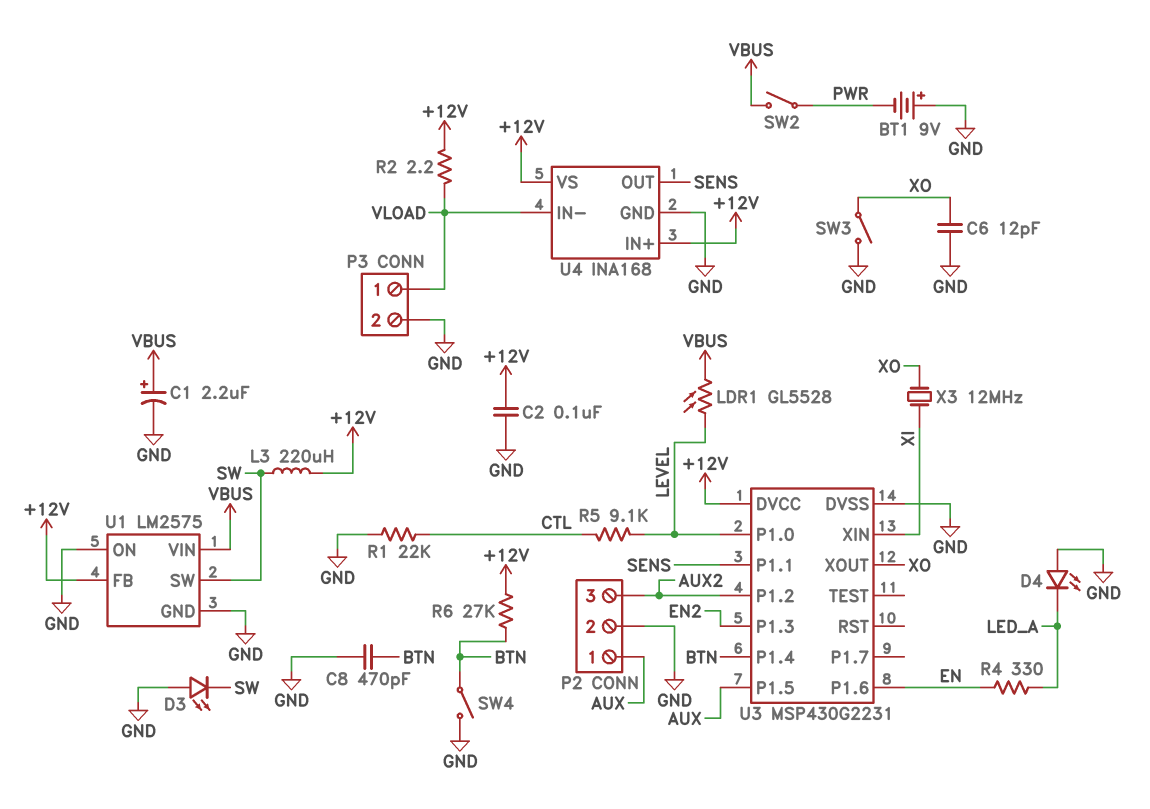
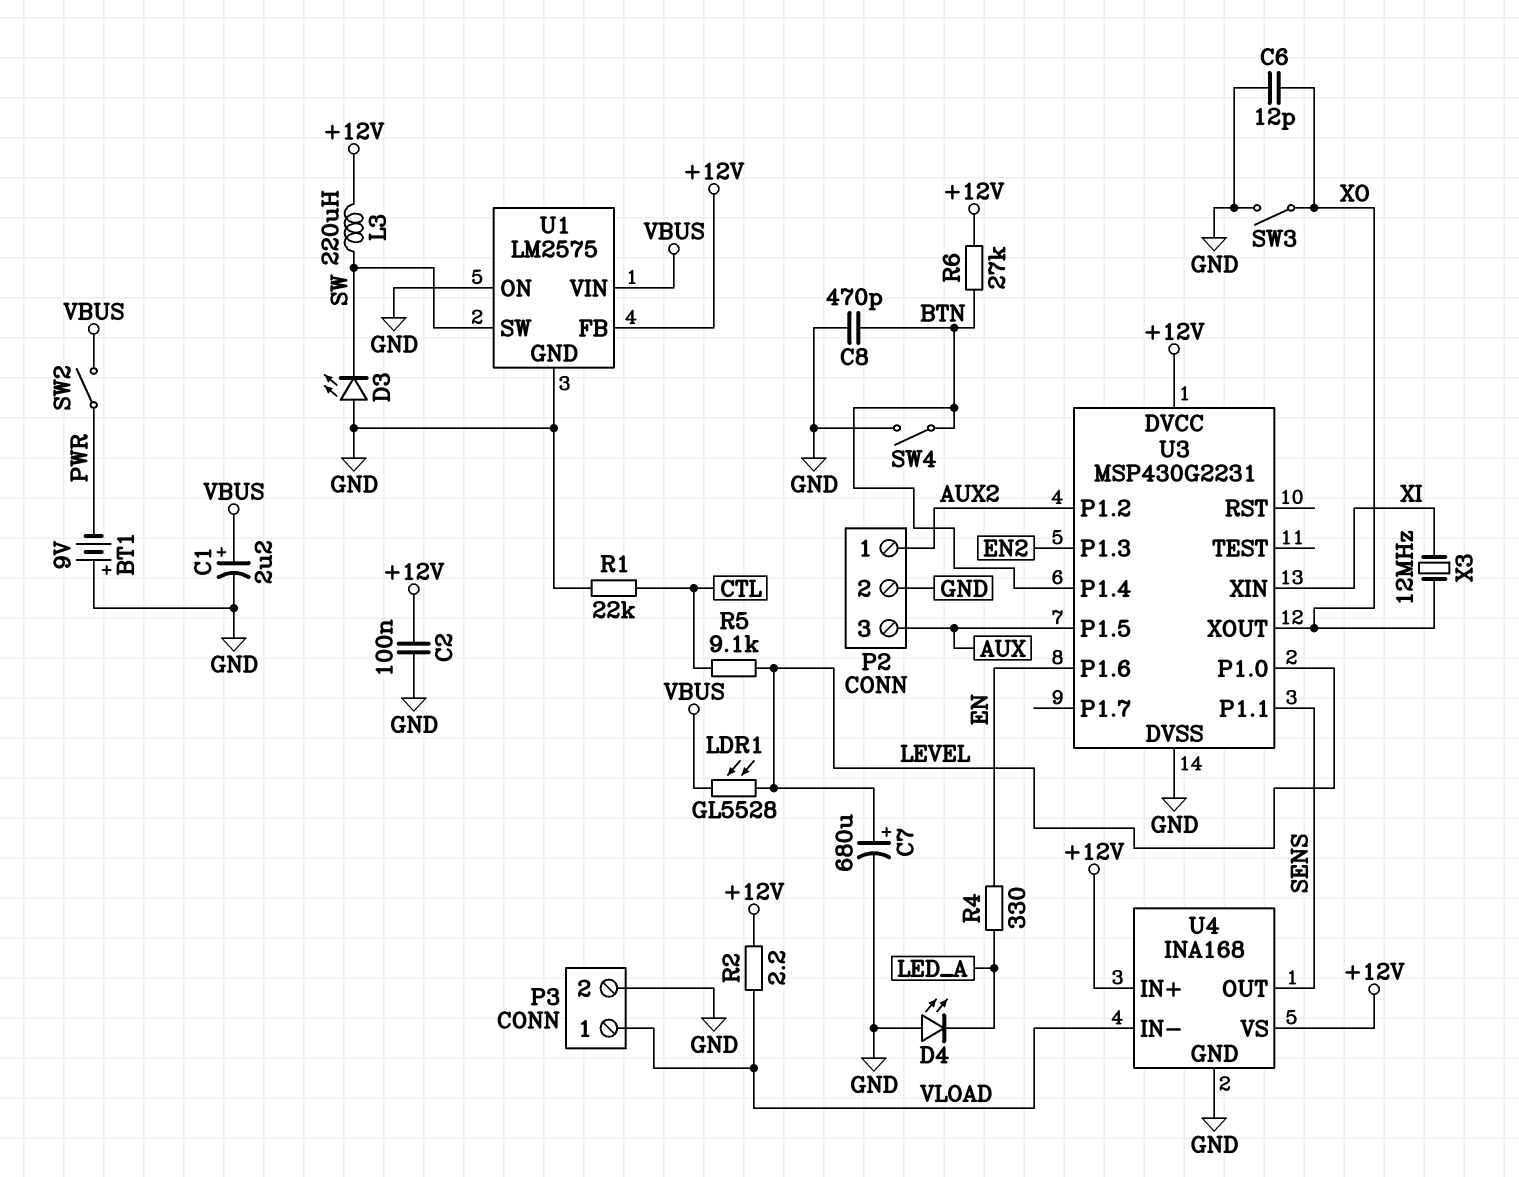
C7: none -> 680uF (plus LEVEL, minus GND)
P2 pin 1: AUX -> AUX2
P2 pin 3: AUX2 -> AUX

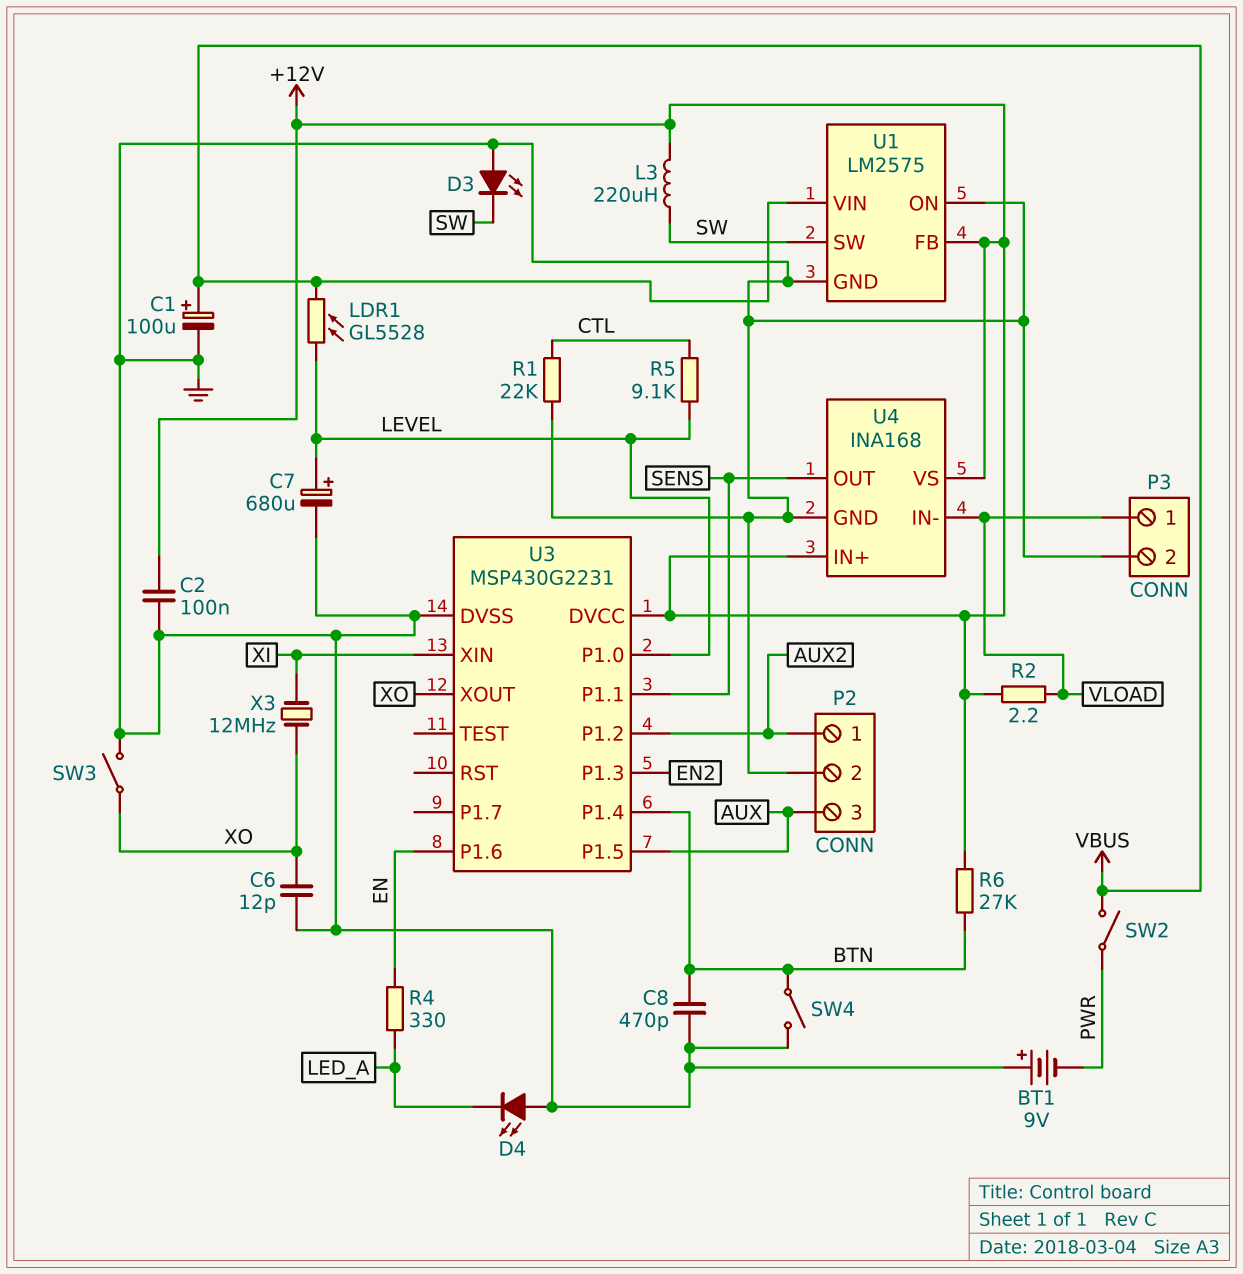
C1: 2.2uF (plus VBUS, minus GND) -> 100uF (plus VBUS, minus GND)

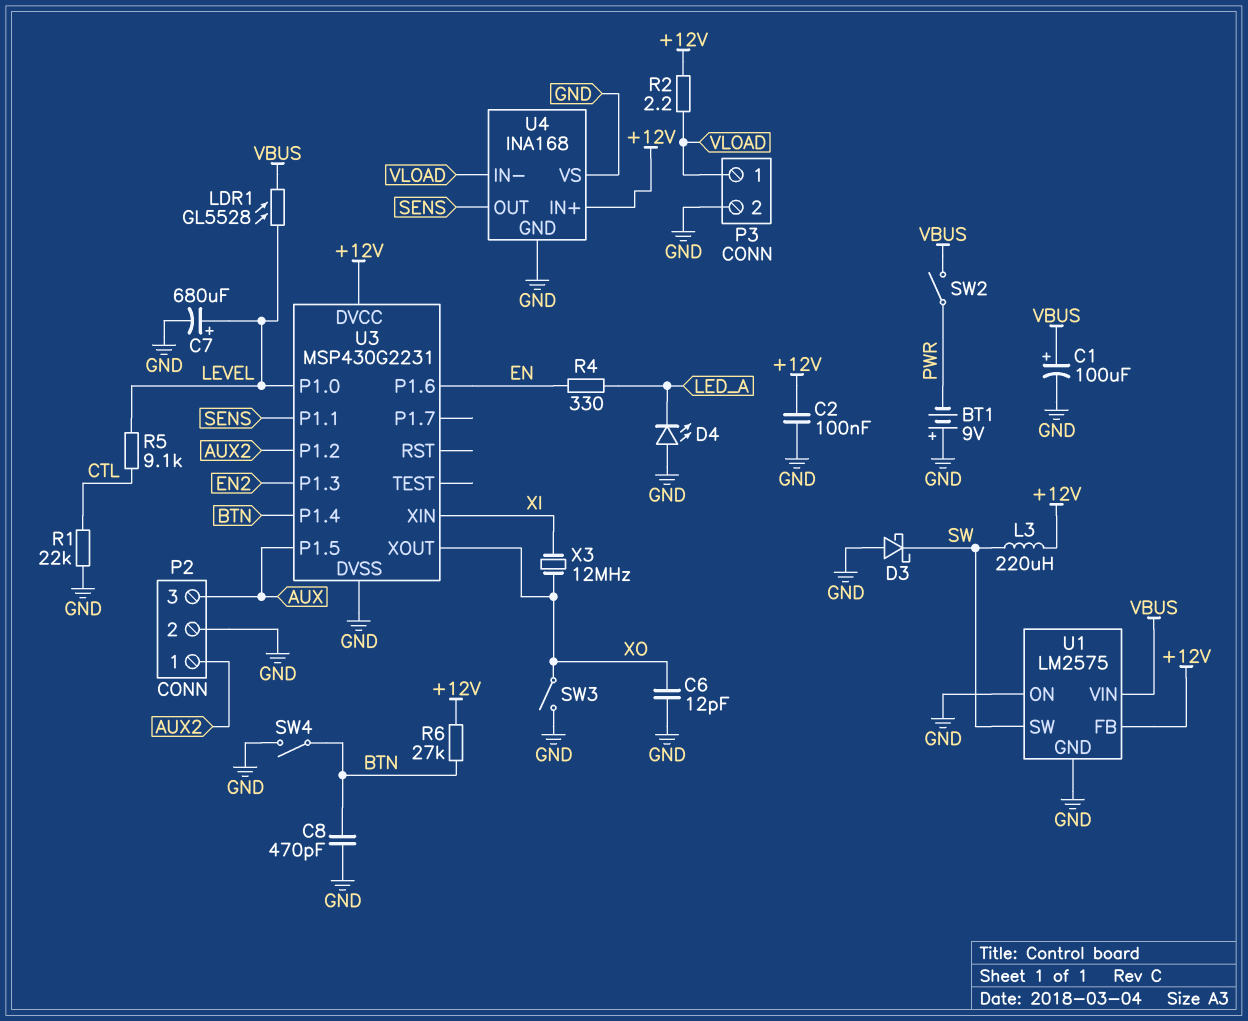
D3: LED (A GND, K SW) -> schottky (A GND, K SW)
U4 pin VS: +12V -> GND

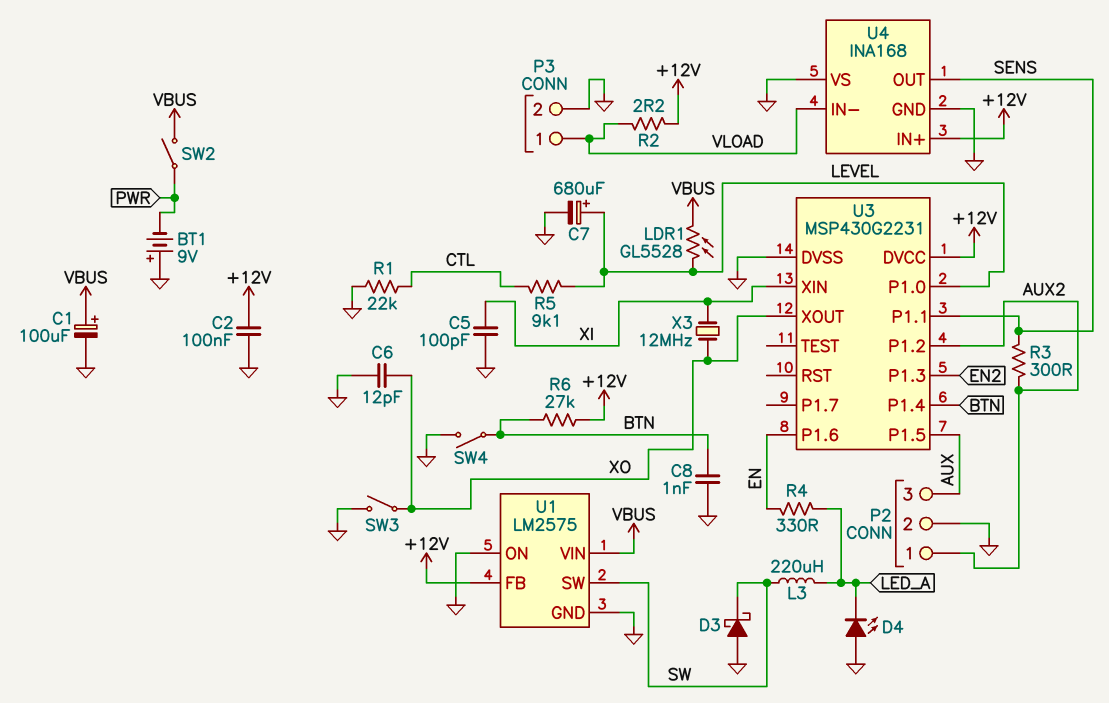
C5: none -> 100pF (GND, XI)
C8: 470pF (BTN, GND) -> 1nF (BTN, GND)
L3: 220uH (+12V, SW) -> 220uH (LED_A, SW)
R3: none -> 300 (AUX2, SENS)

